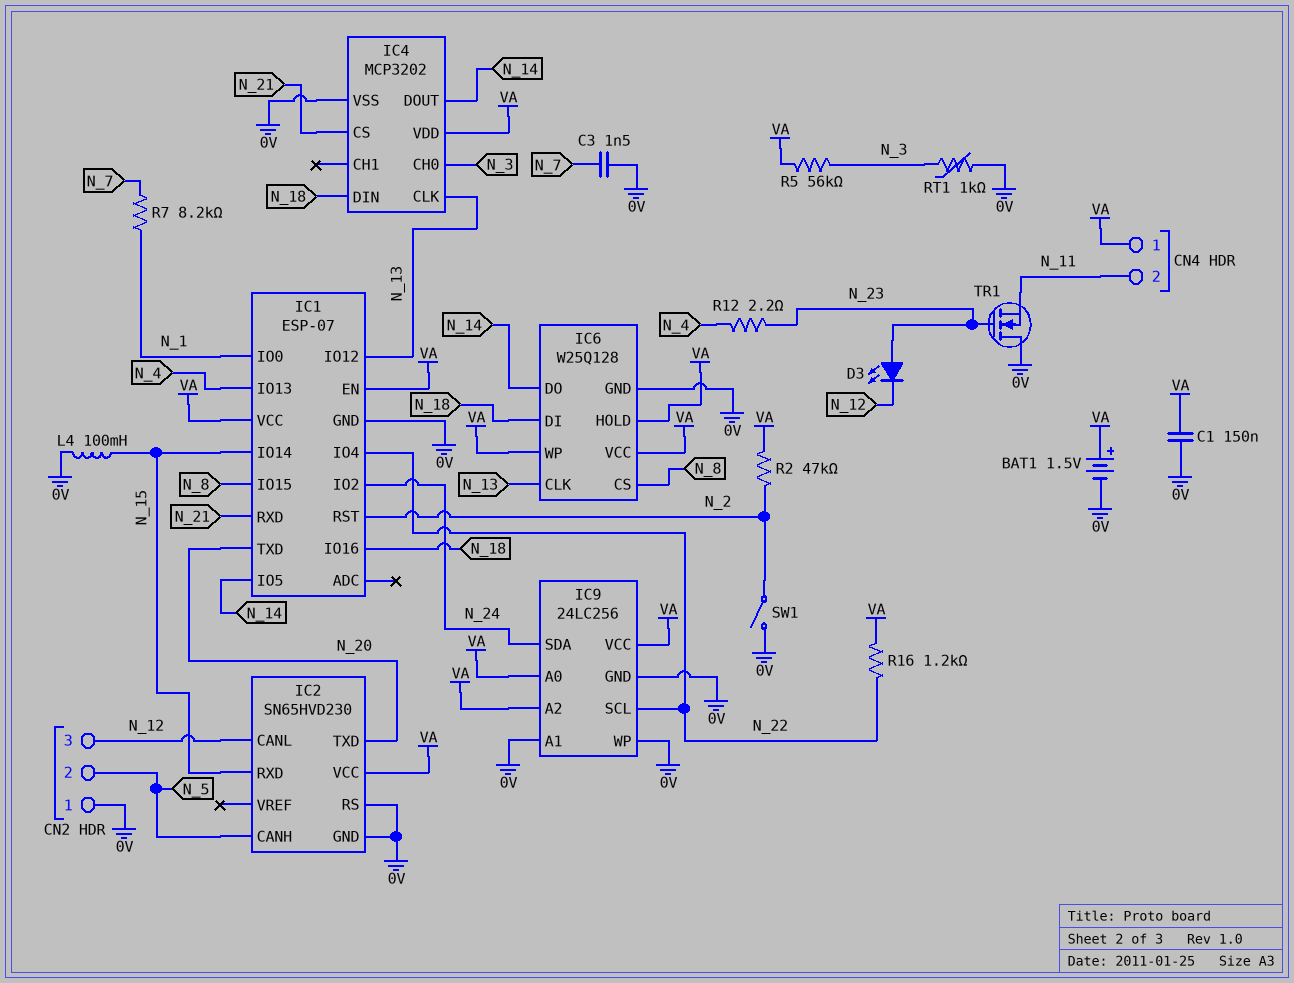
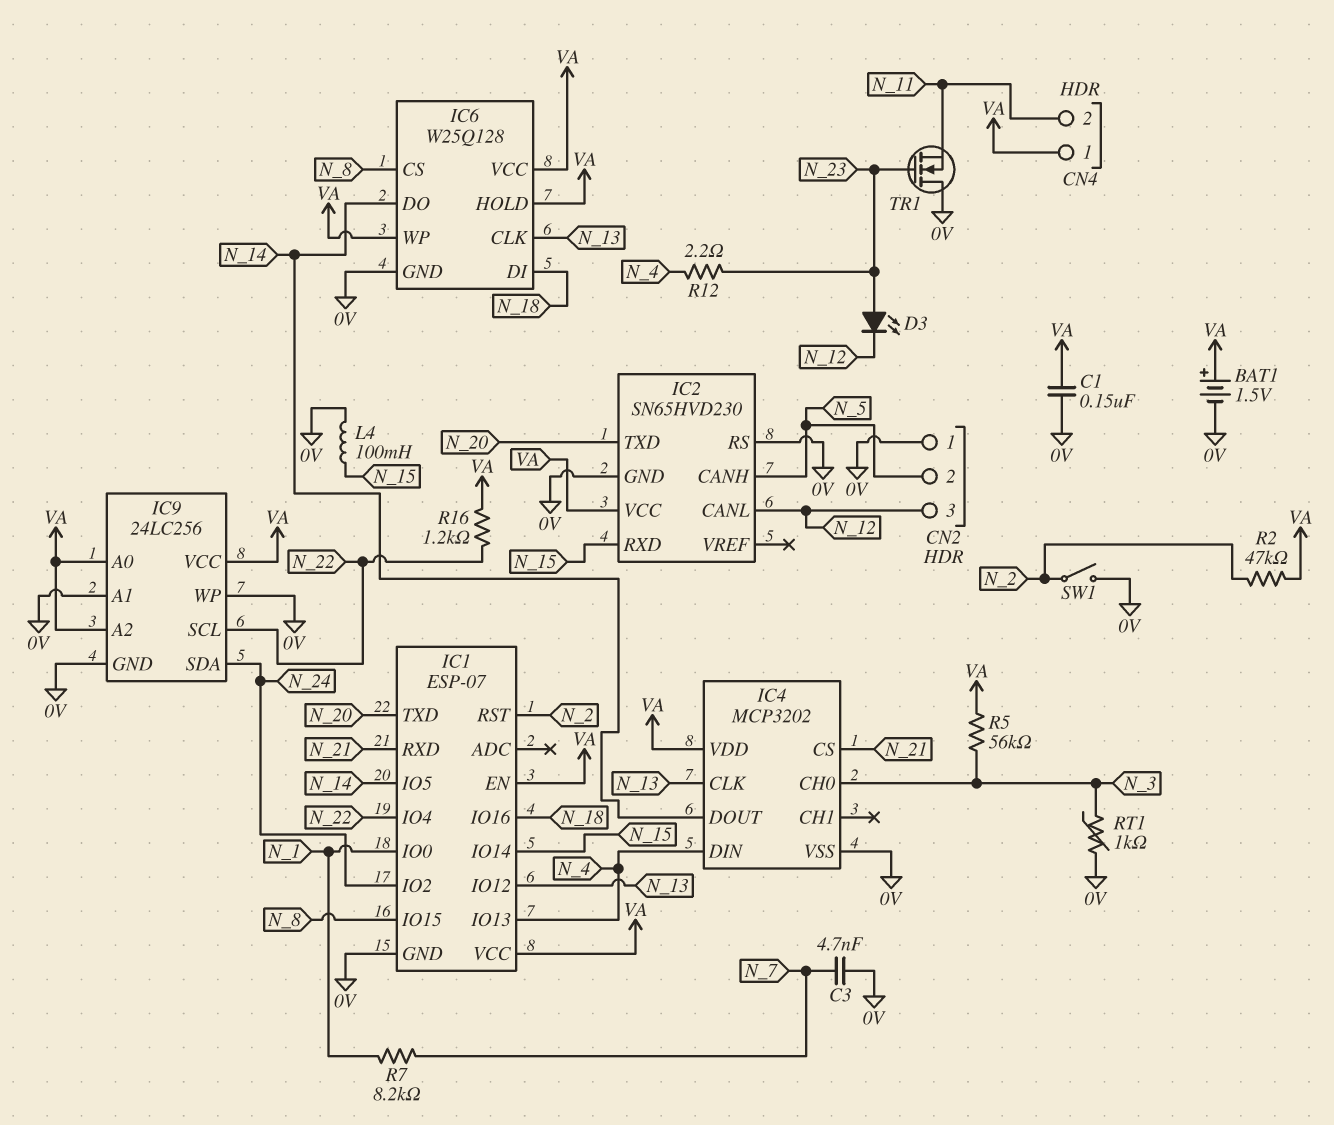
C3: 1.5nF (0V, N_7) -> 4.7nF (0V, N_7)
IC4 pin DIN: N_18 -> N_4

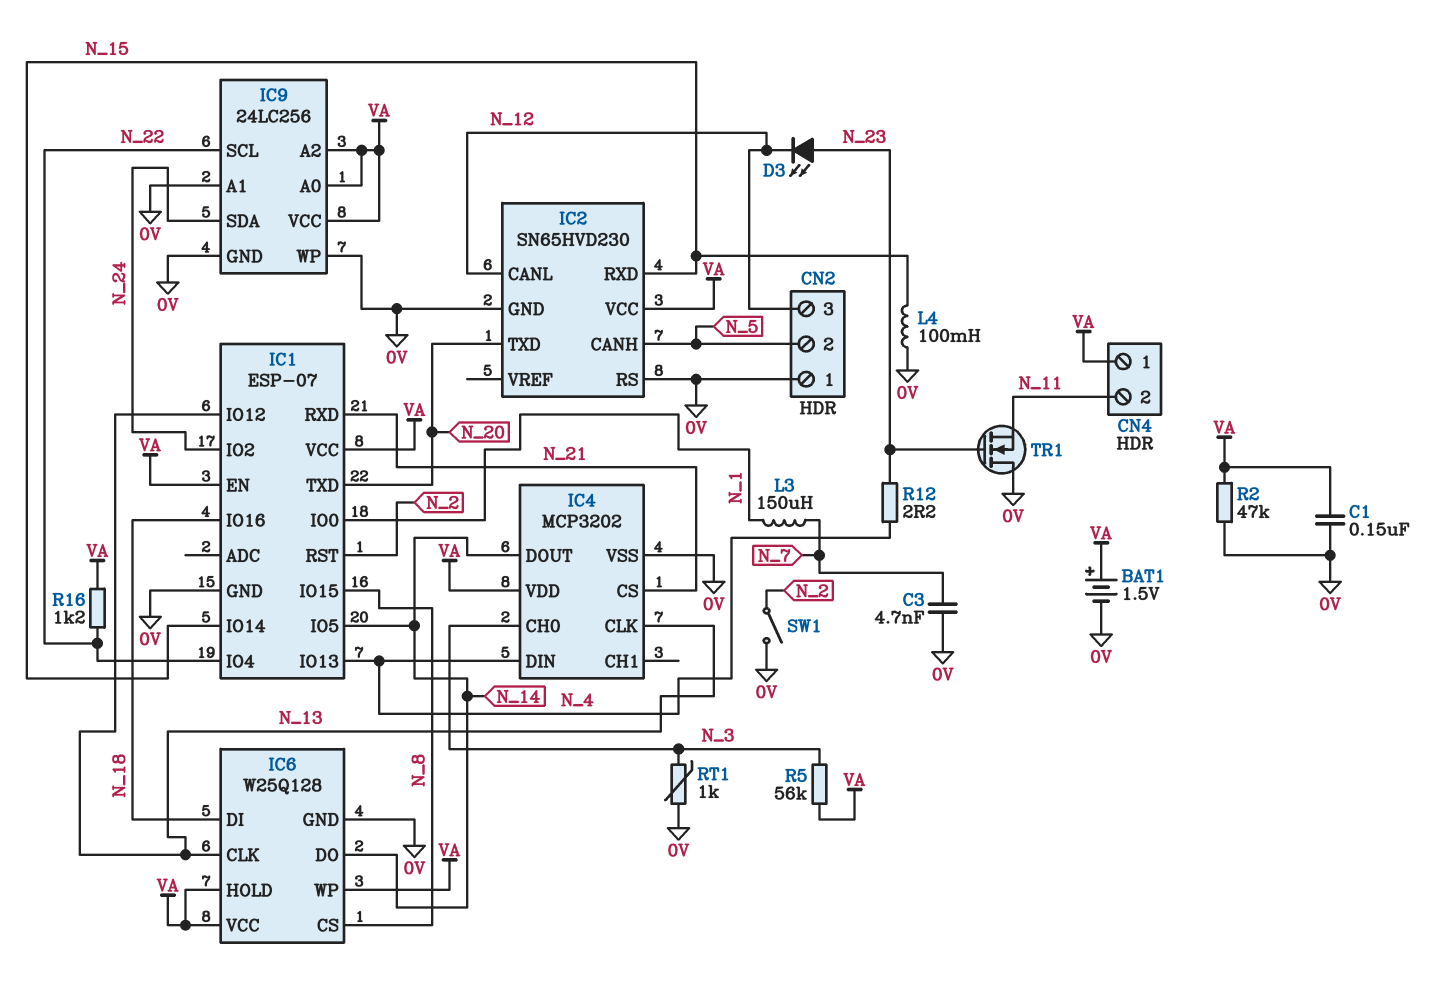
L3: none -> 150uH (N_1, N_7)
R2: 47k (N_2, VA) -> 47k (0V, VA)
R7: 8.2k (N_1, N_7) -> none

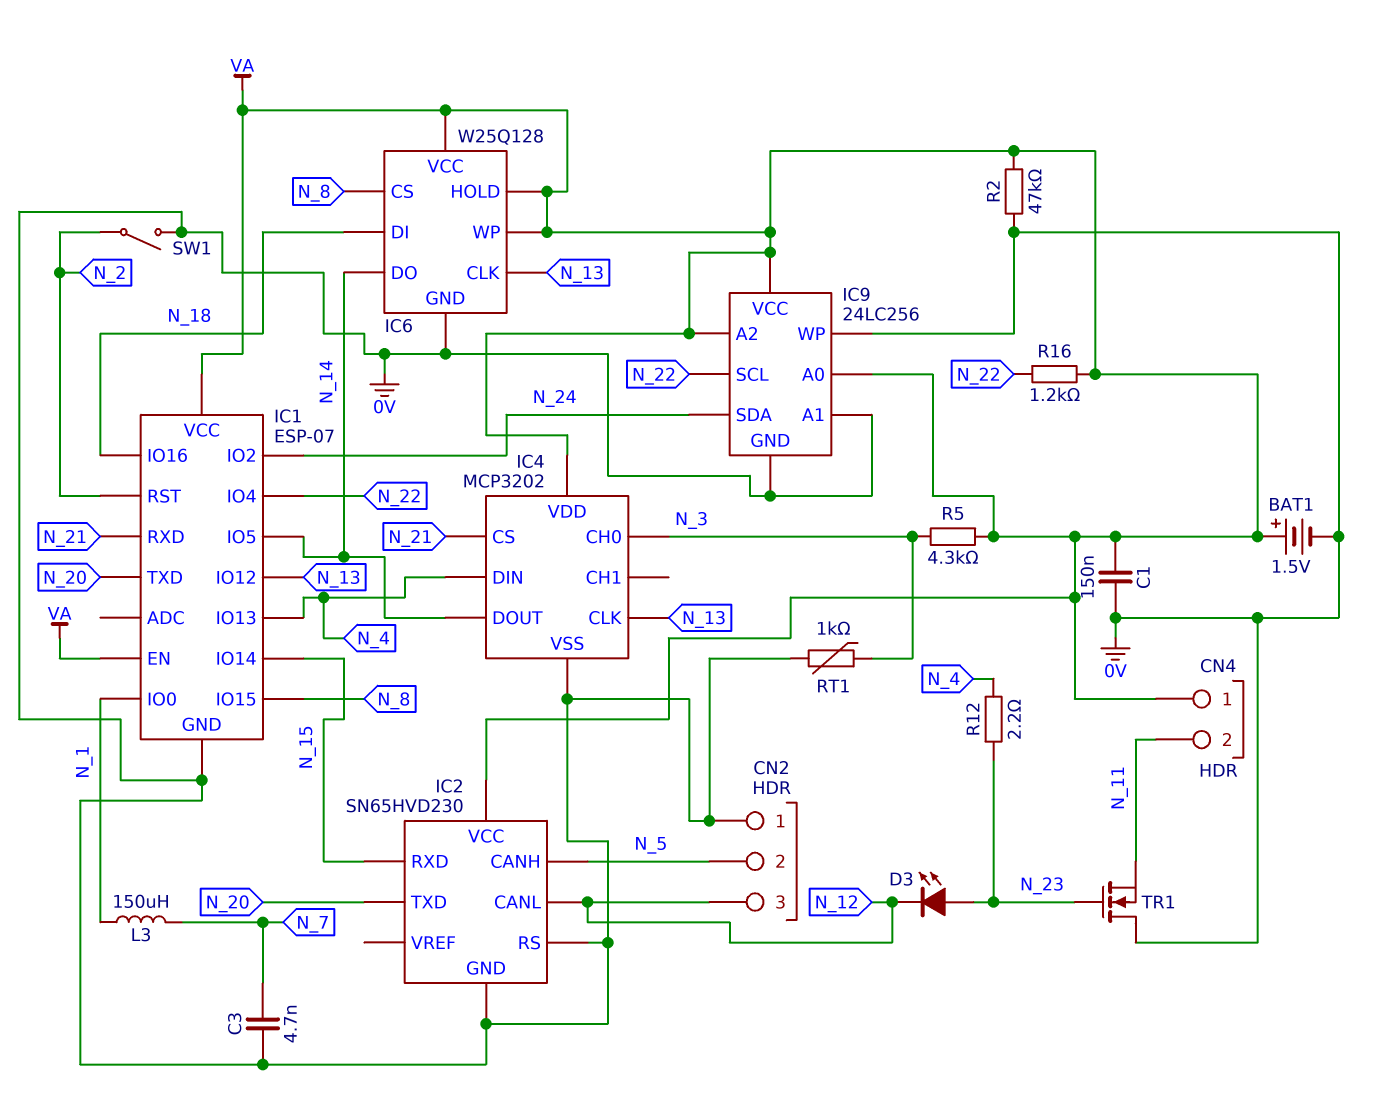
L4: 100mH (0V, N_15) -> none
R5: 56k (N_3, VA) -> 4.3k (N_3, VA)

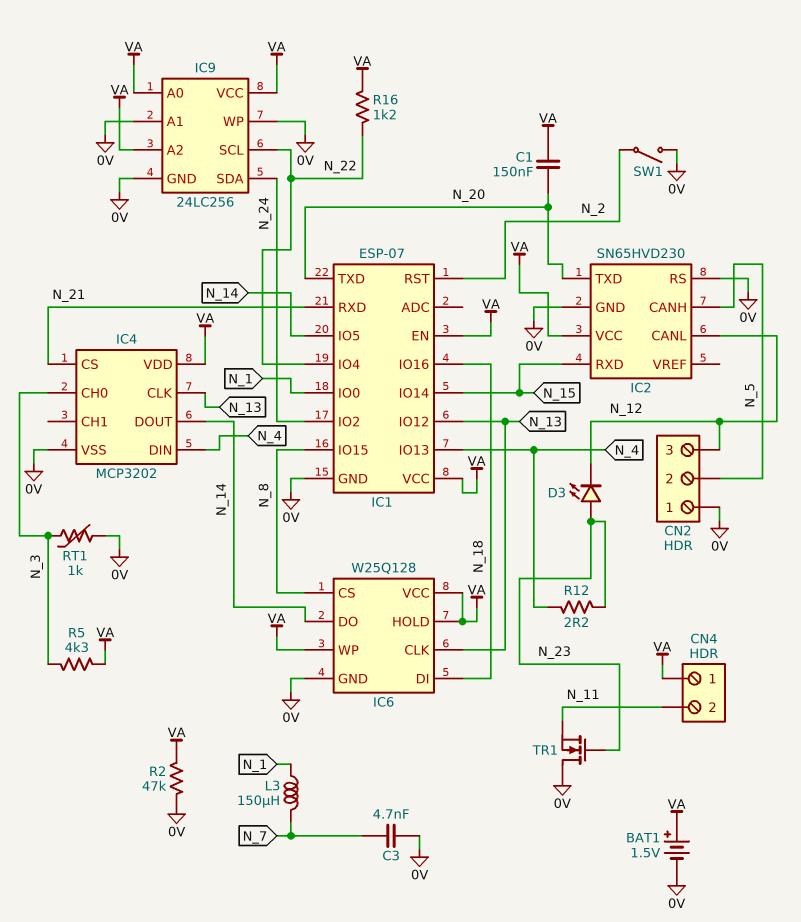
C1: 150nF (0V, VA) -> 150nF (N_20, VA)

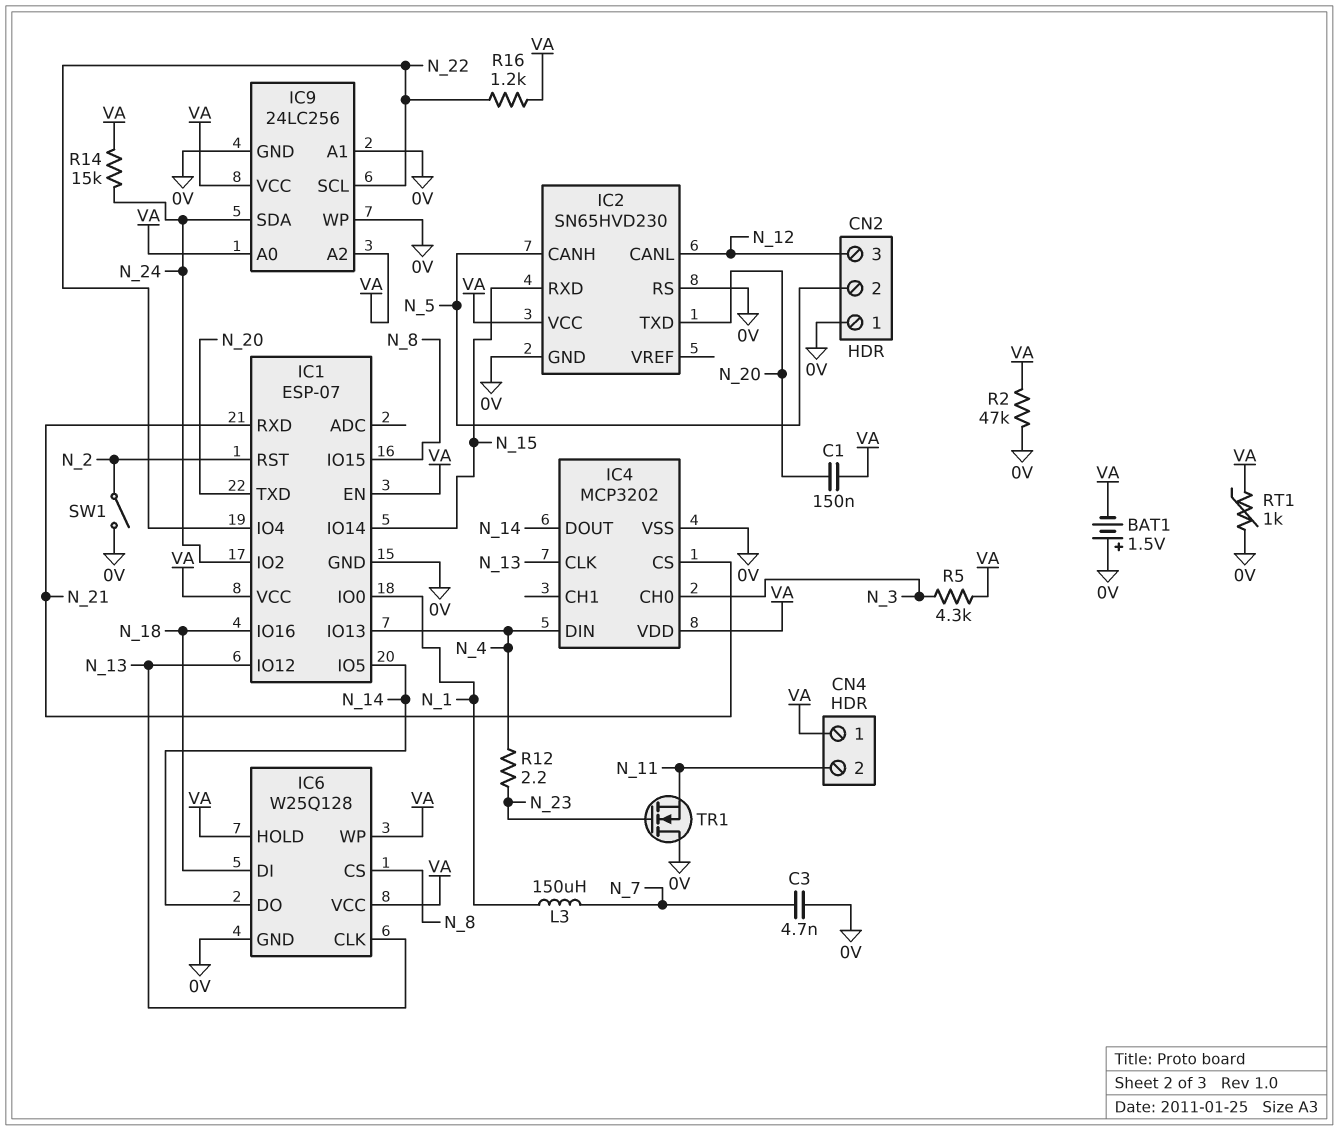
BAT1: 1.5V (plus VA, minus 0V) -> 1.5V (plus 0V, minus VA)
D3: LED (A N_23, K N_12) -> none
R14: none -> 15k (N_24, VA)
RT1: 1k (0V, N_3) -> 1k (0V, VA)

